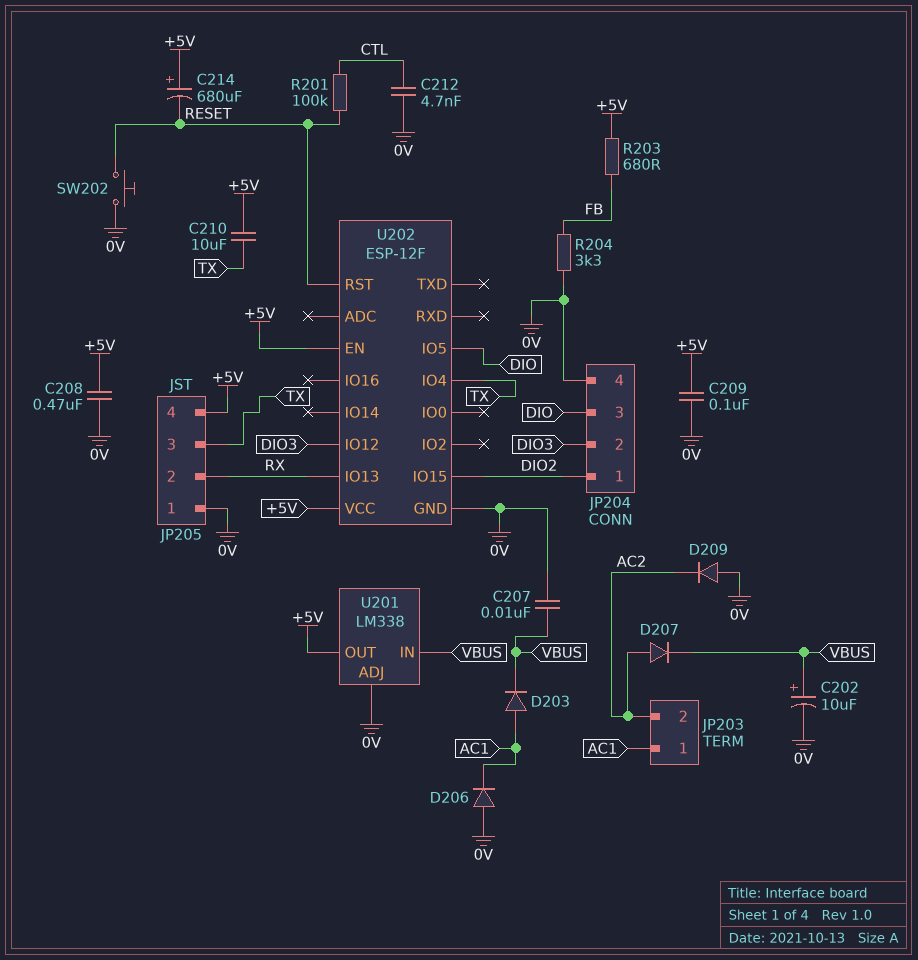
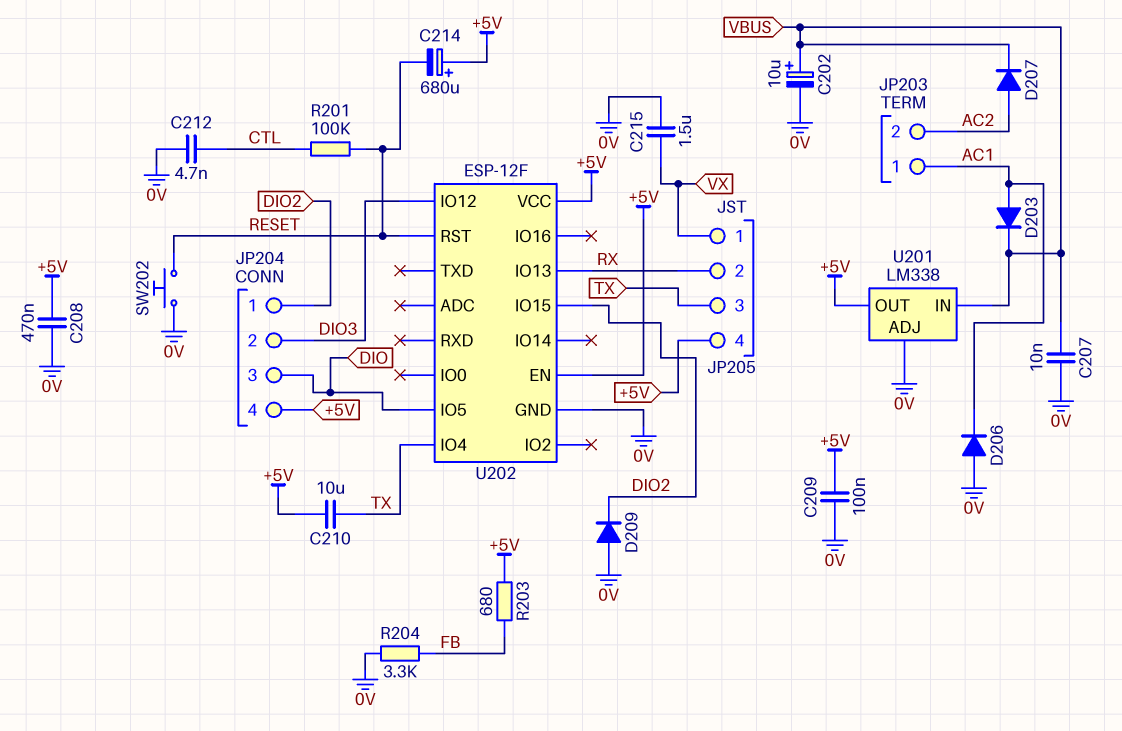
C215: none -> 1.5uF (0V, VX)
D209: diode (A 0V, K AC2) -> diode (A 0V, K DIO2)
JP204 pin 4: 0V -> +5V
JP205 pin 1: 0V -> VX

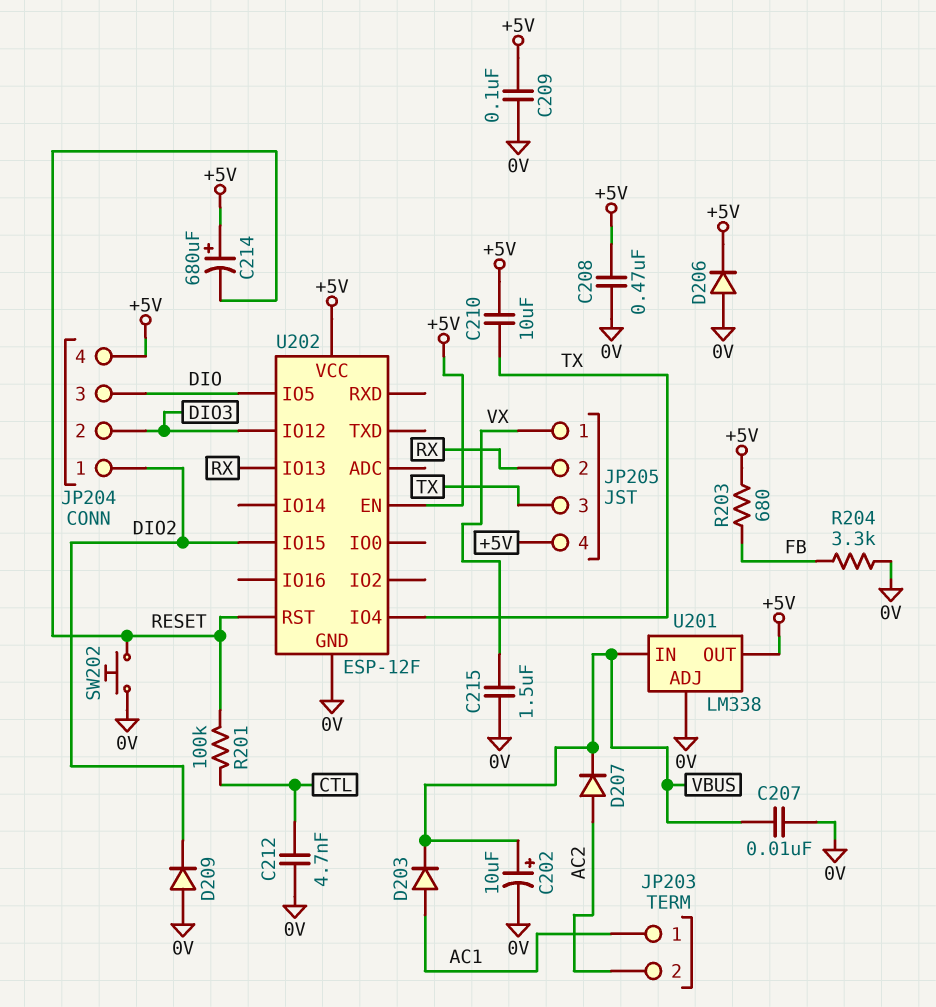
D206: diode (A 0V, K AC1) -> diode (A 0V, K +5V)

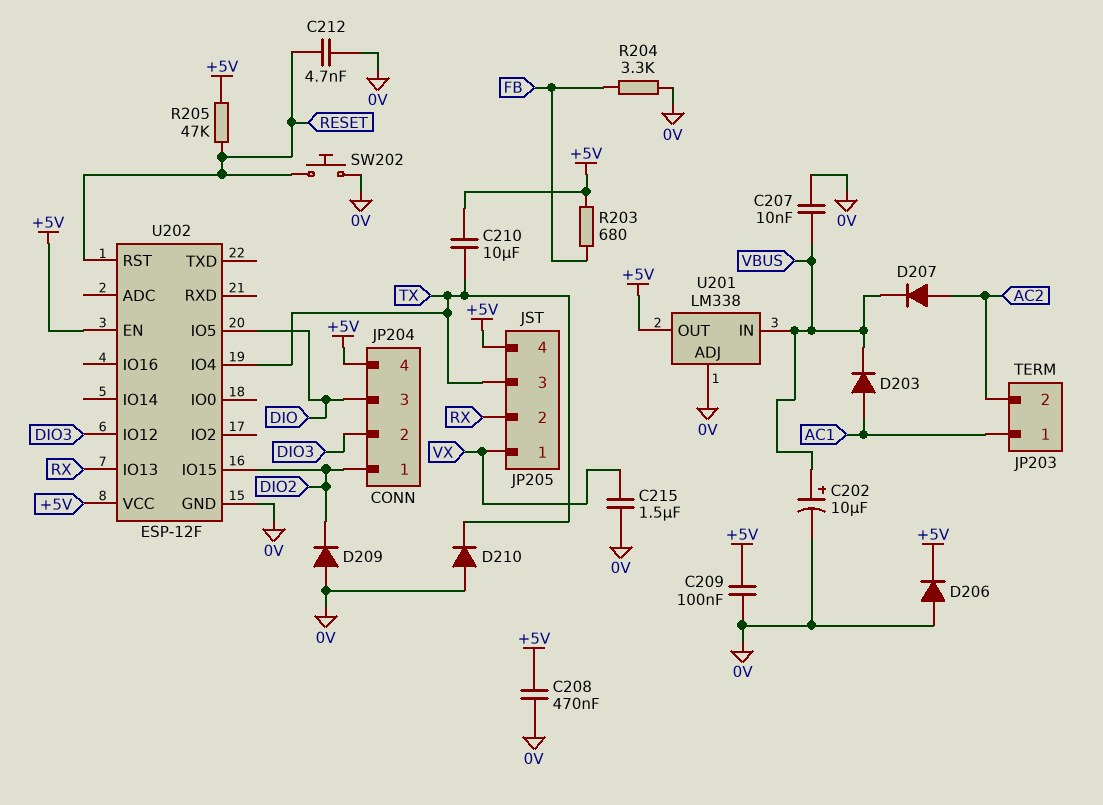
C212: 4.7nF (0V, CTL) -> 4.7nF (0V, RESET)
C214: 680uF (plus +5V, minus RESET) -> none
D210: none -> diode (A 0V, K TX)
R201: 100k (CTL, RESET) -> none
R205: none -> 47k (+5V, RESET)

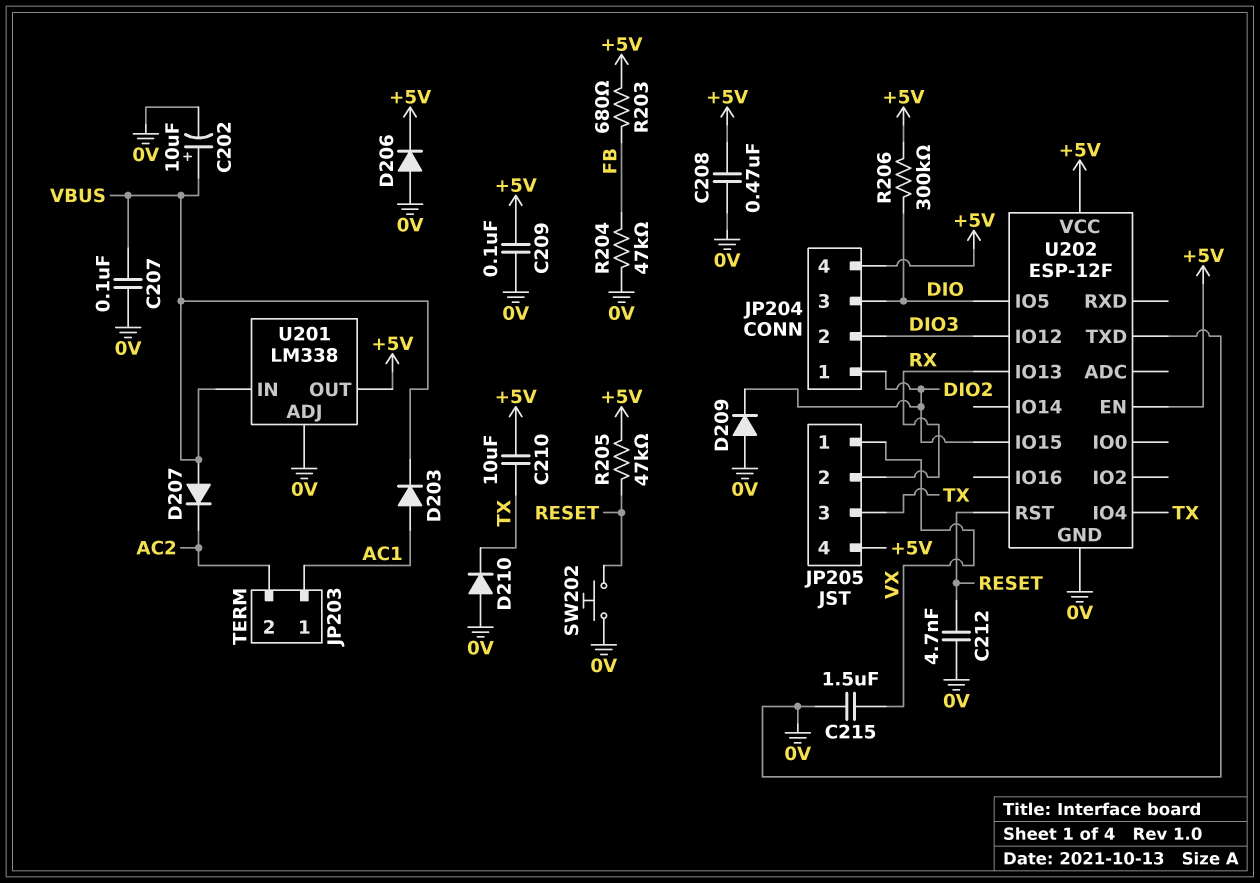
C207: 10nF (0V, VBUS) -> 100nF (0V, VBUS)
D207: diode (A AC2, K VBUS) -> diode (A VBUS, K AC2)
R204: 3.3k (0V, FB) -> 47k (0V, FB)
R206: none -> 300k (+5V, DIO)
U202 pin TXD: none -> 0V

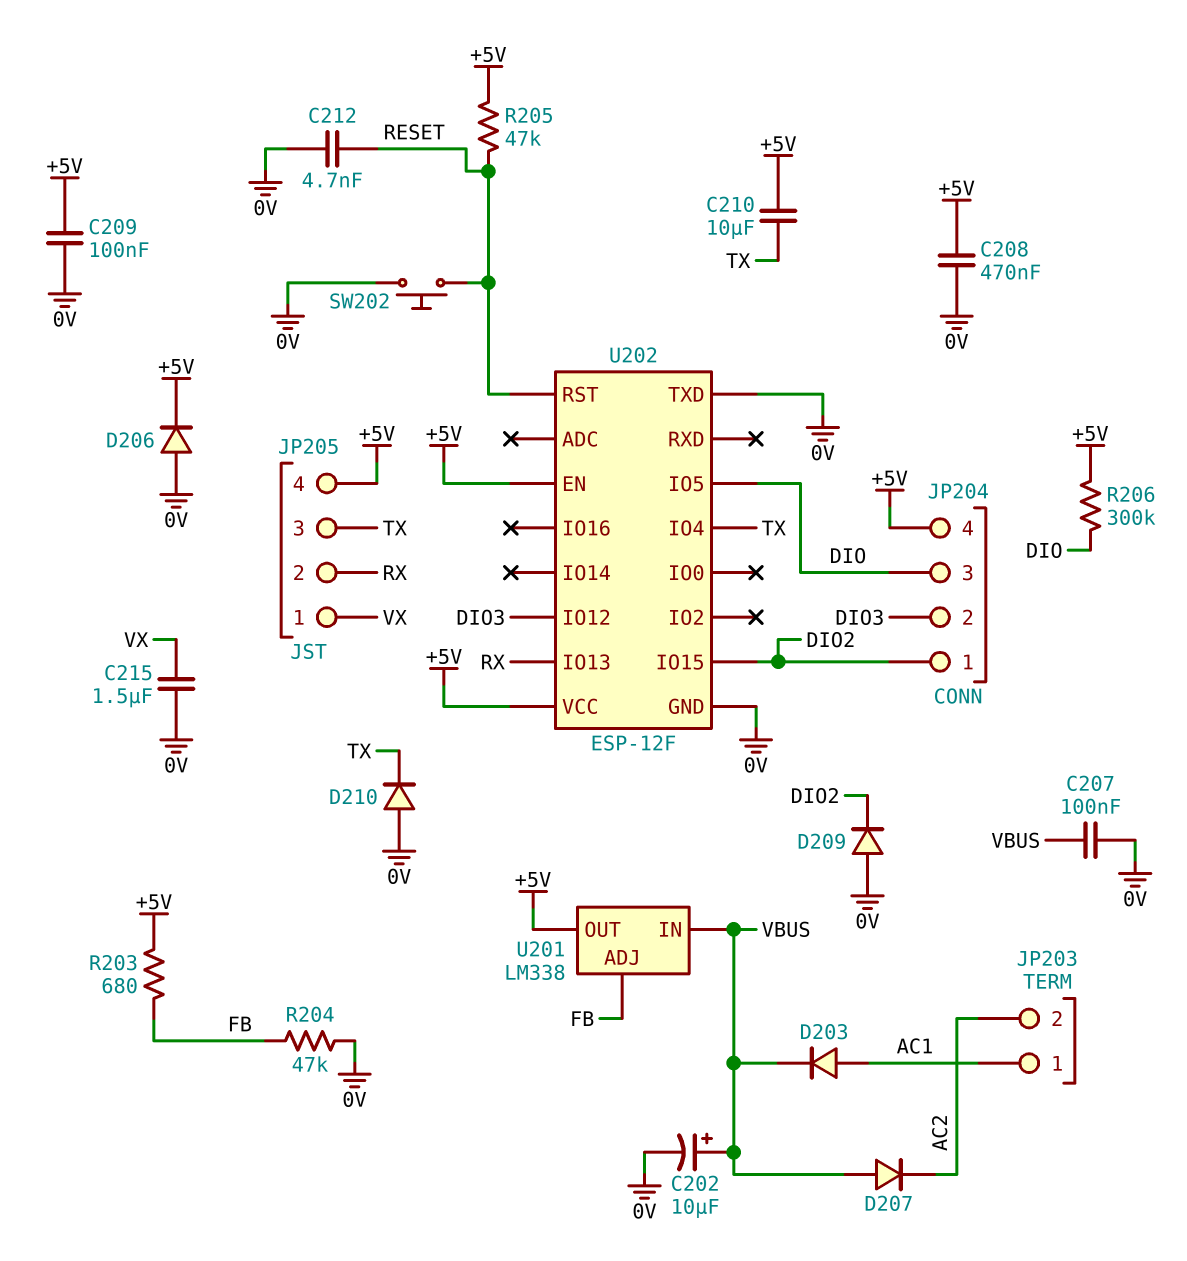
U201 pin ADJ: 0V -> FB

